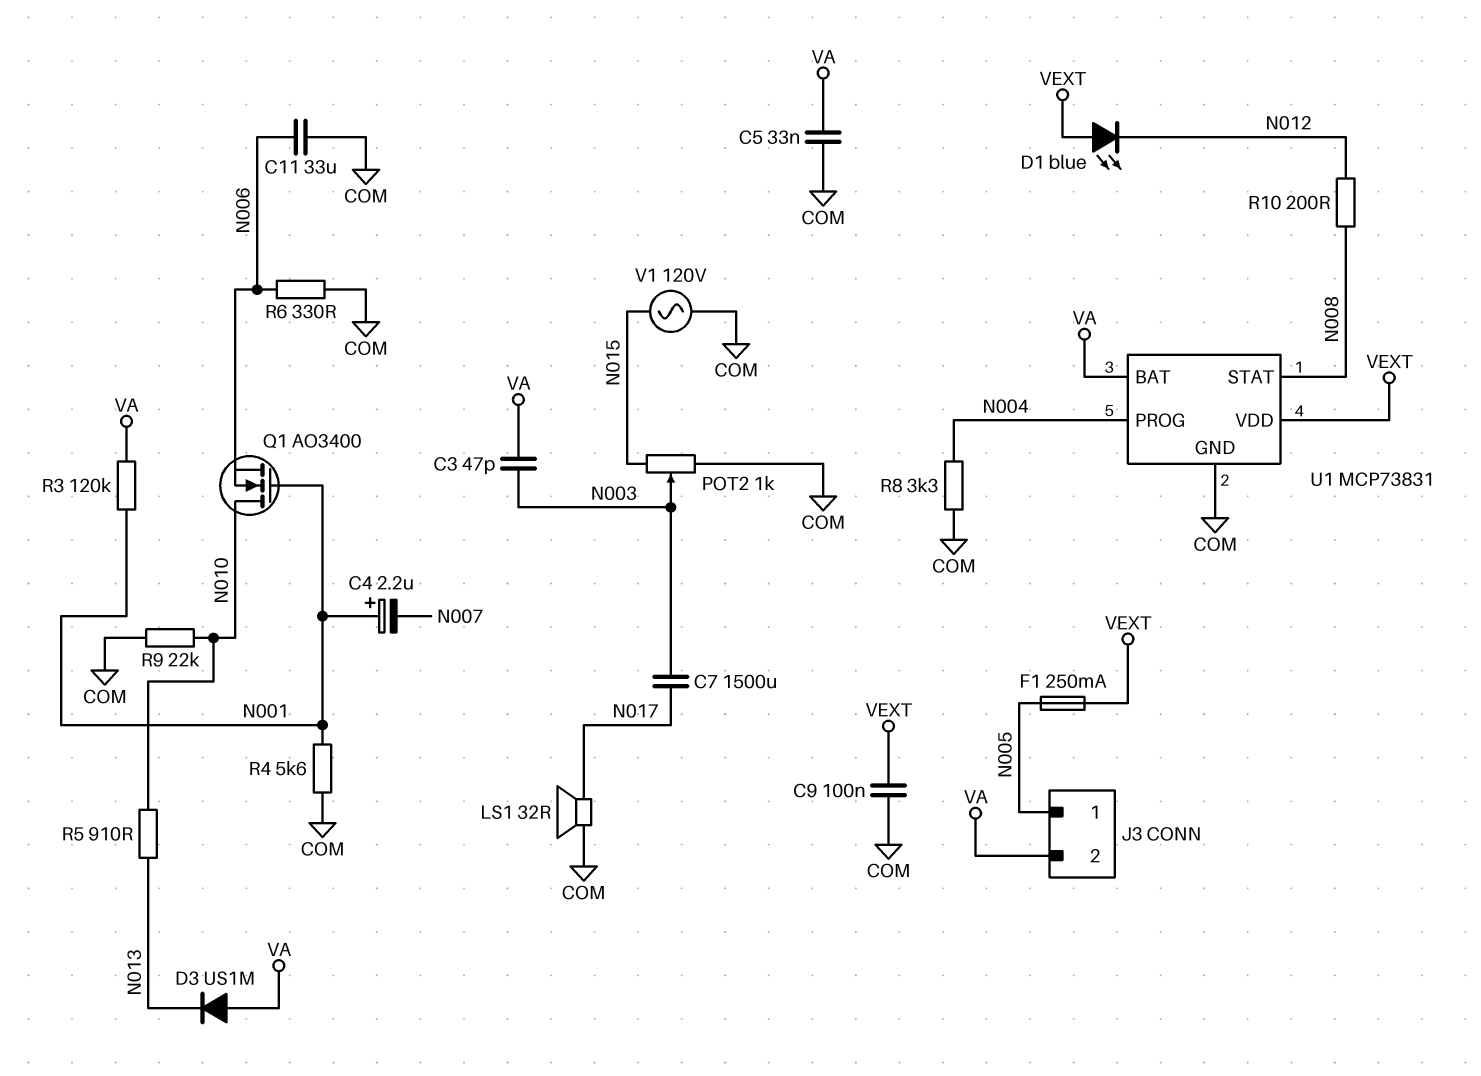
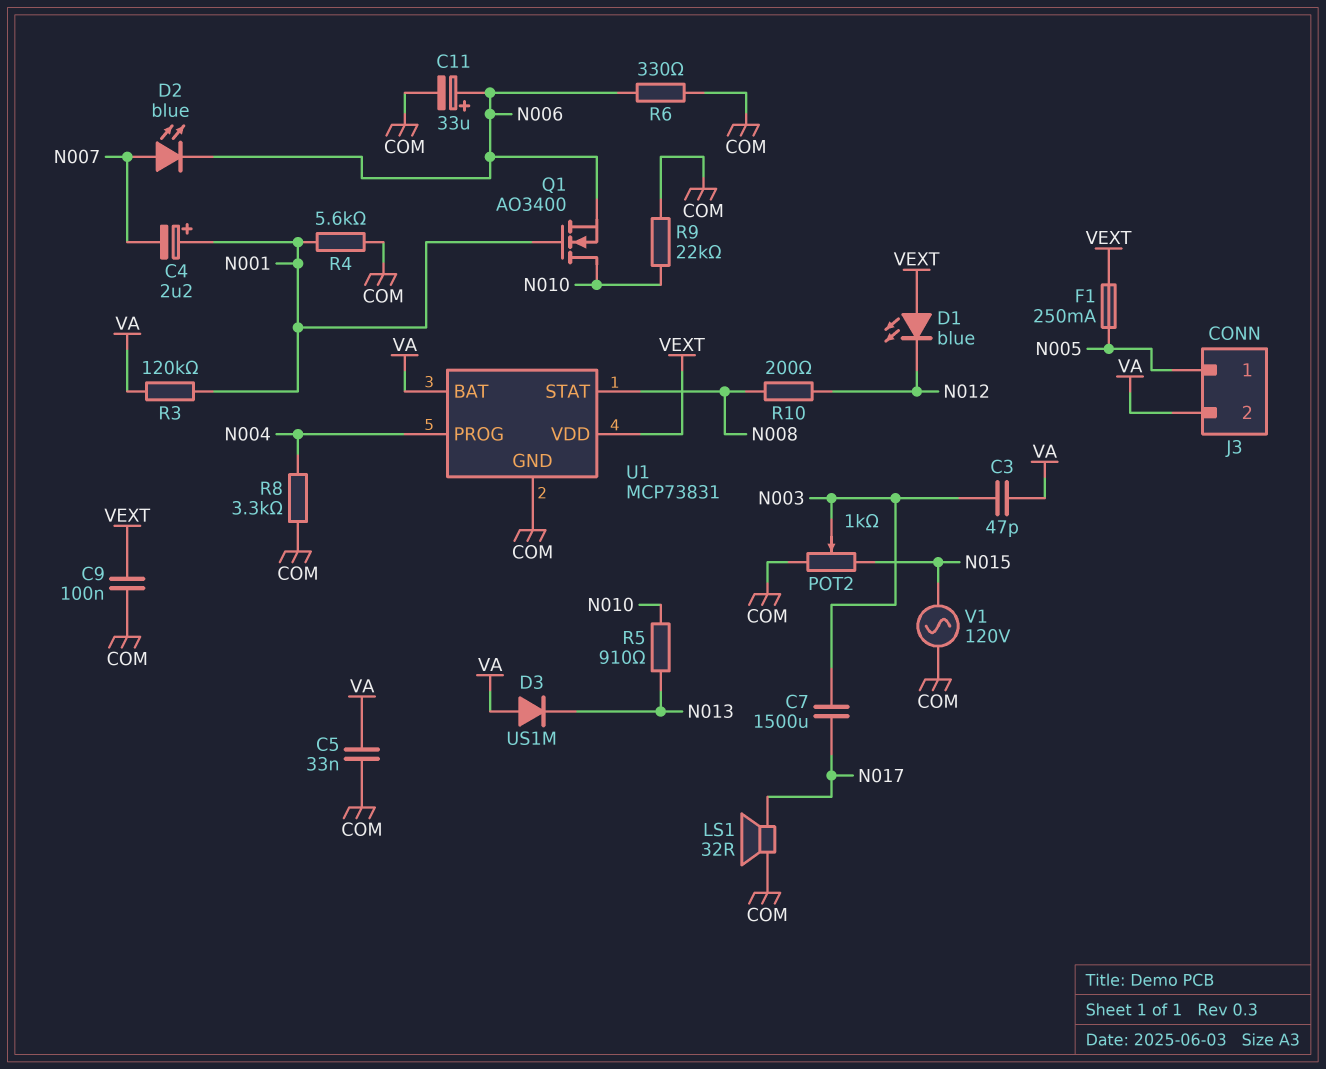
C11: 33uF (COM, N006) -> 33uF (plus N006, minus COM)
D2: none -> LED blue (A N007, K N006)

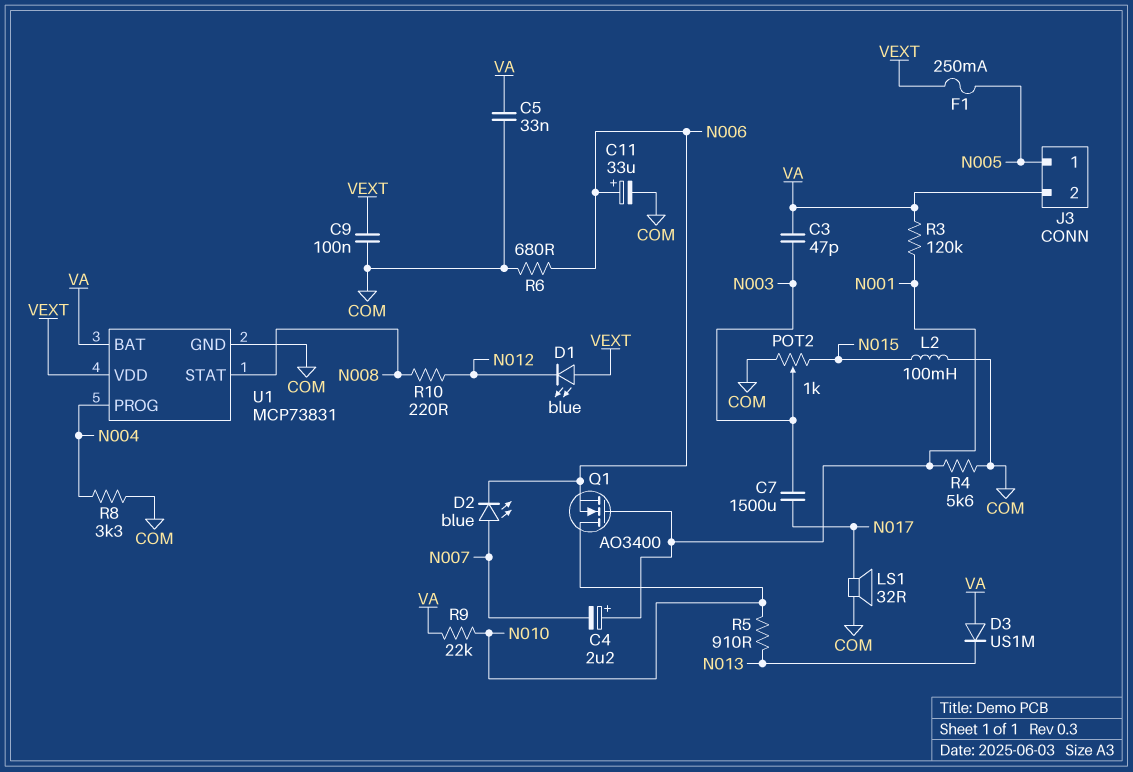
L2: none -> 100mH (COM, N015)
R6: 330 (COM, N006) -> 680 (COM, N006)
R9: 22k (COM, N010) -> 22k (N010, VA)
R10: 200 (N008, N012) -> 220 (N008, N012)
V1: AC 120V (COM, N015) -> none

